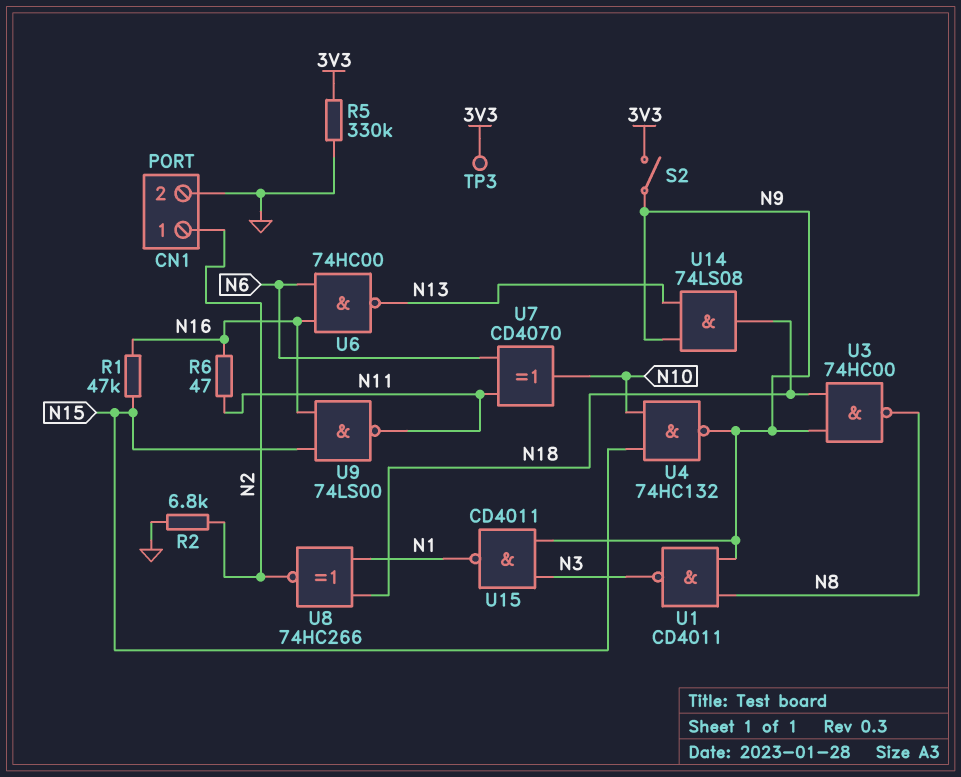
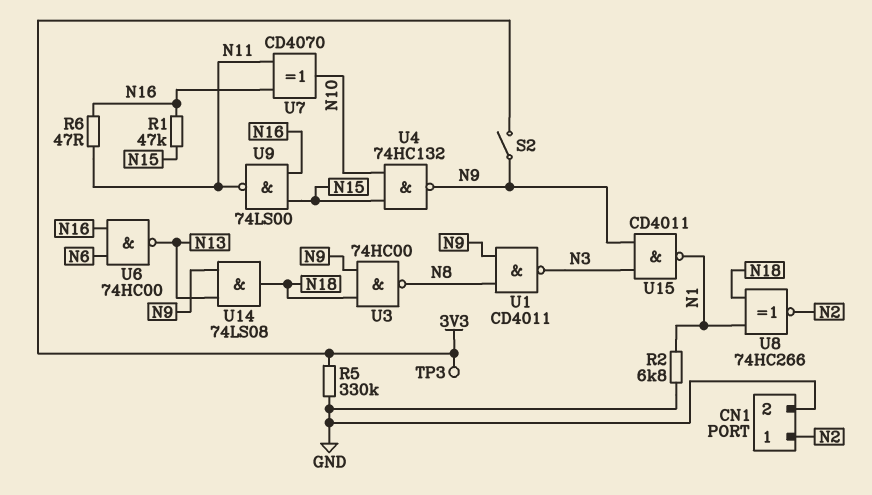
R2: 6.8k (GND, N2) -> 6.8k (GND, N1)
U7: XOR CD4070 (in N6, in N11, out N10) -> XOR CD4070 (in N11, in N16, out N10)

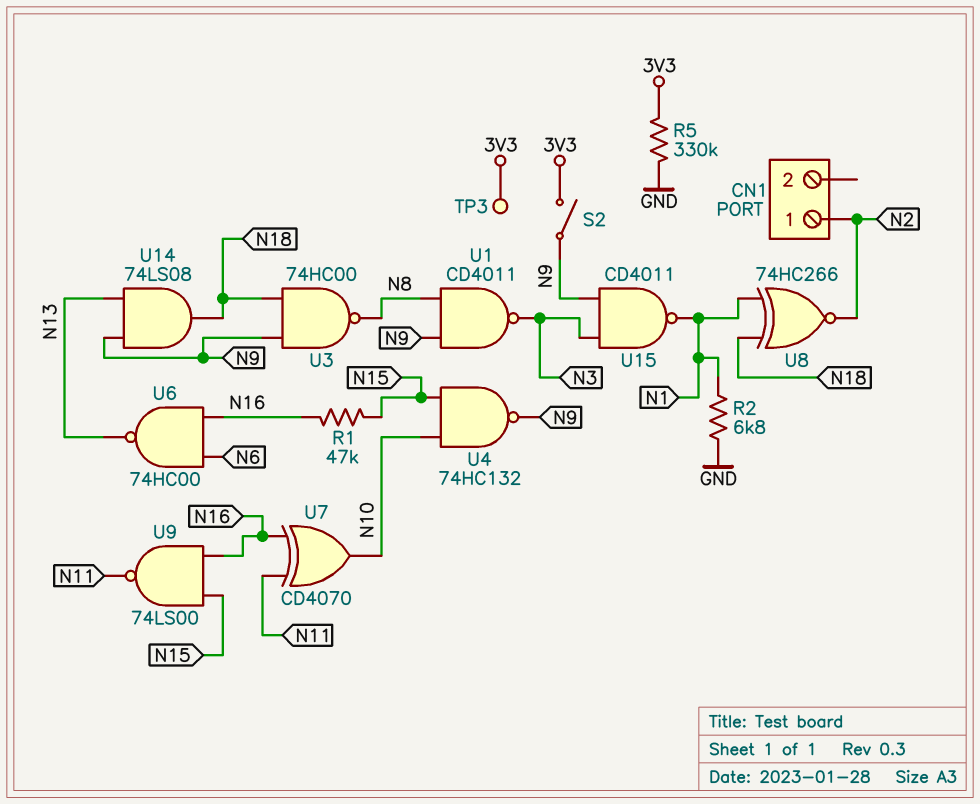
CN1 pin 2: GND -> none
R6: 47 (N11, N16) -> none

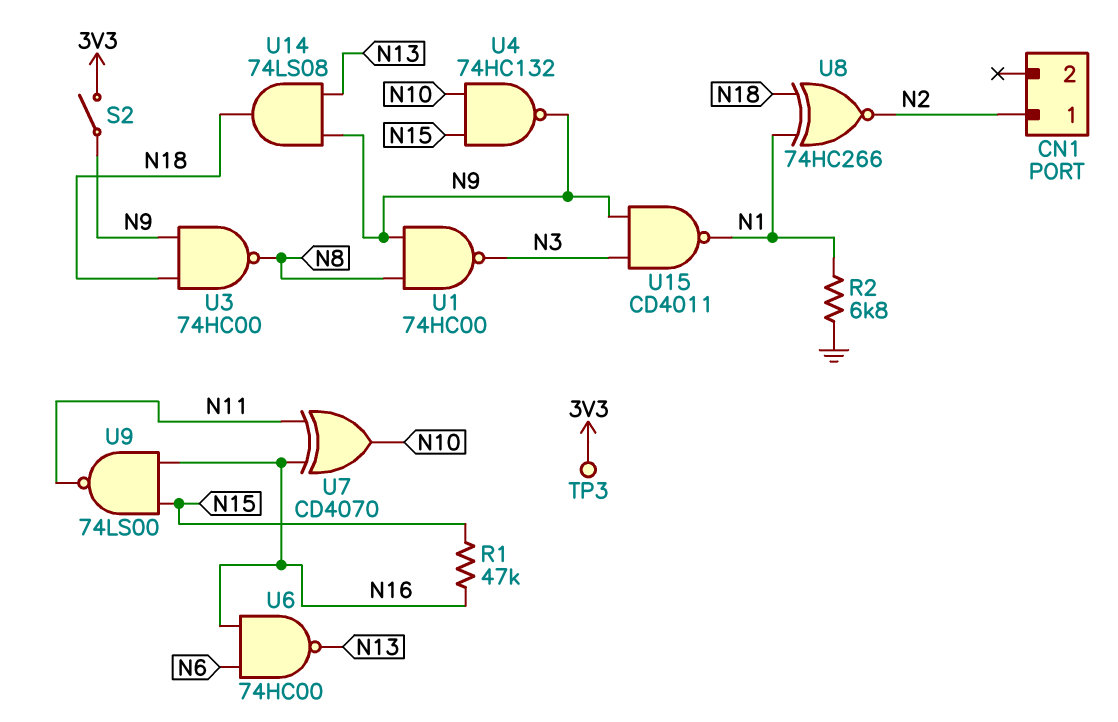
R5: 330k (3V3, GND) -> none
U1: NAND CD4011 (in N8, in N9, out N3) -> NAND 74HC00 (in N8, in N9, out N3)

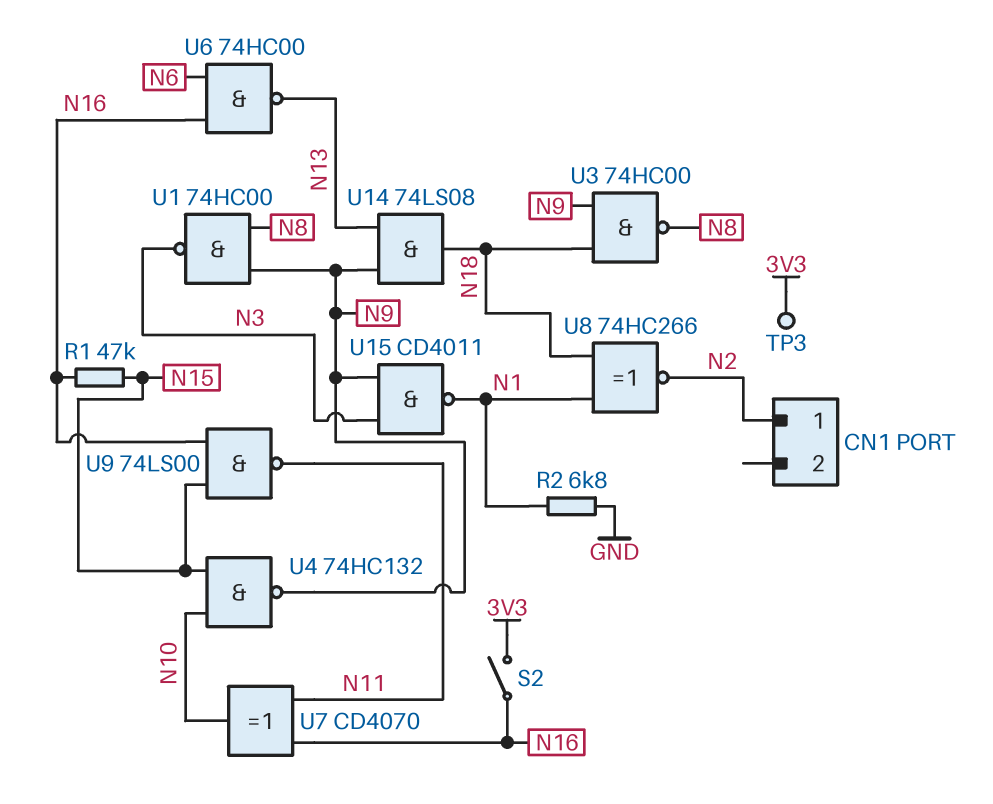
S2: switch (3V3, N9) -> switch (3V3, N16)

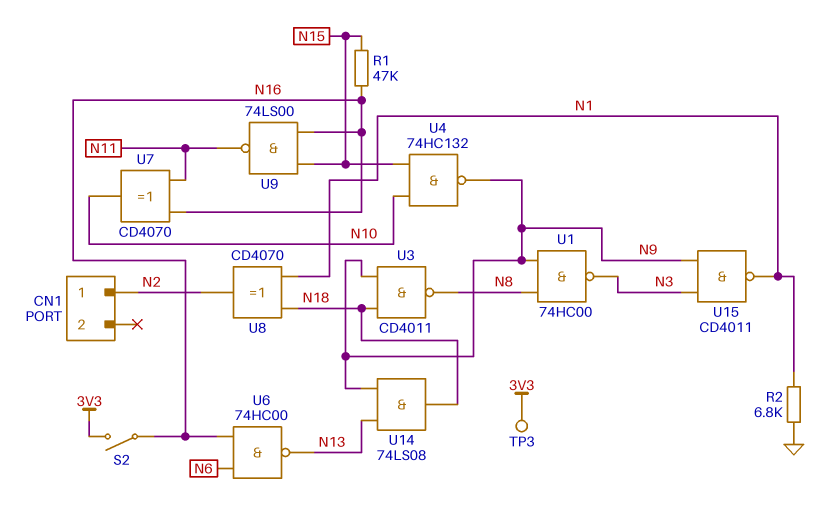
U3: NAND 74HC00 (in N9, in N18, out N8) -> NAND CD4011 (in N9, in N18, out N8)
U8: XNOR 74HC266 (in N1, in N18, out N2) -> XOR CD4070 (in N1, in N18, out N2)

